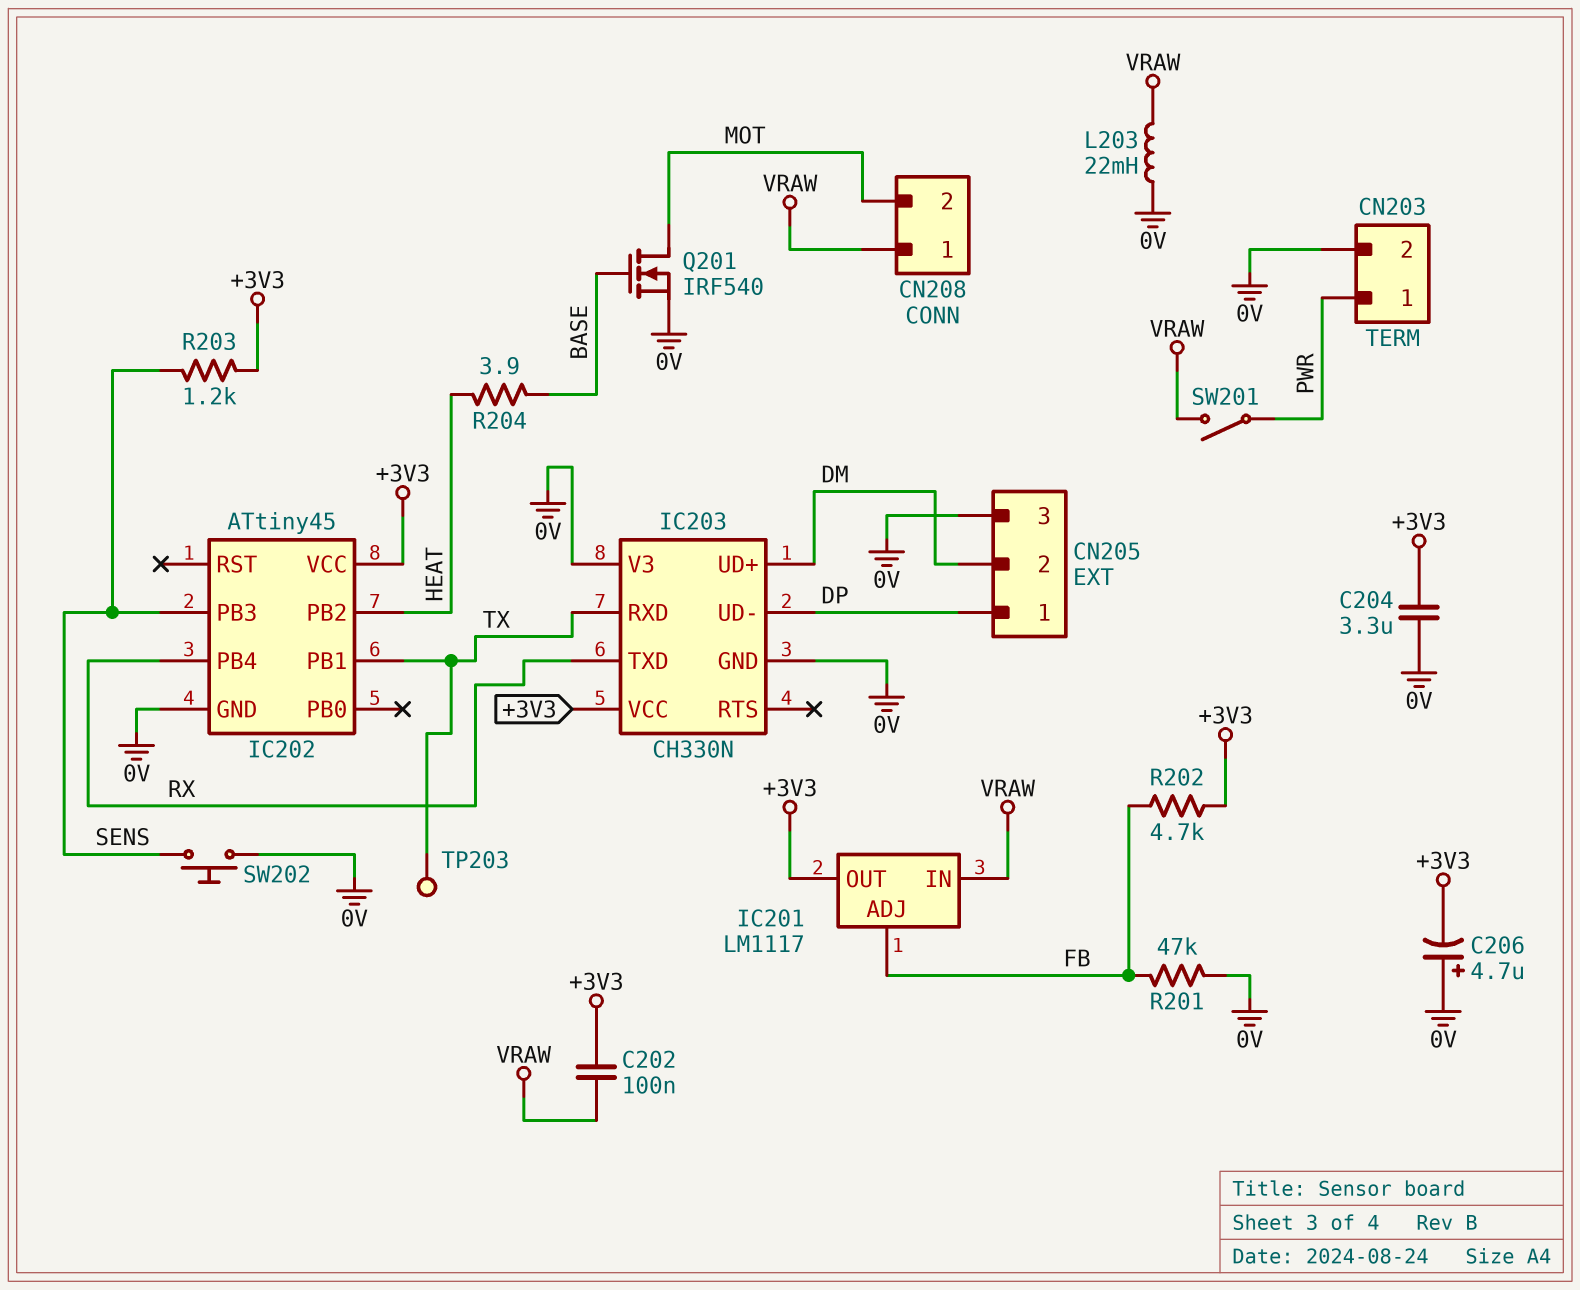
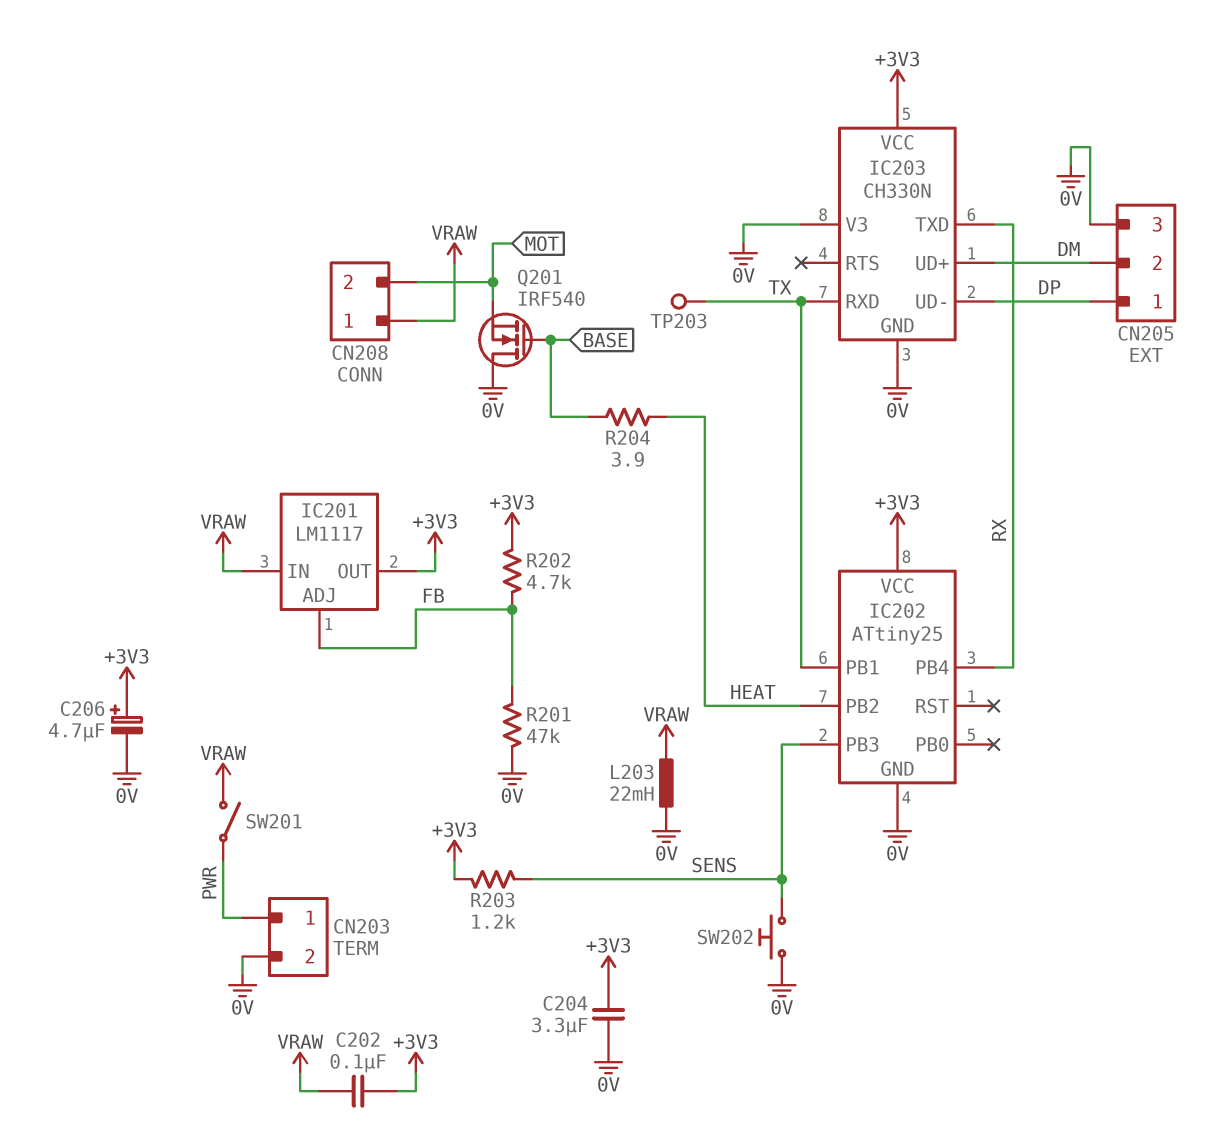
C206: 4.7uF (plus 0V, minus +3V3) -> 4.7uF (plus +3V3, minus 0V)
IC202: ATtiny45 -> ATtiny25
Q201: NMOS IRF540 (G BASE, D MOT, S 0V) -> NMOS IRF540 (G BASE, D 0V, S MOT)

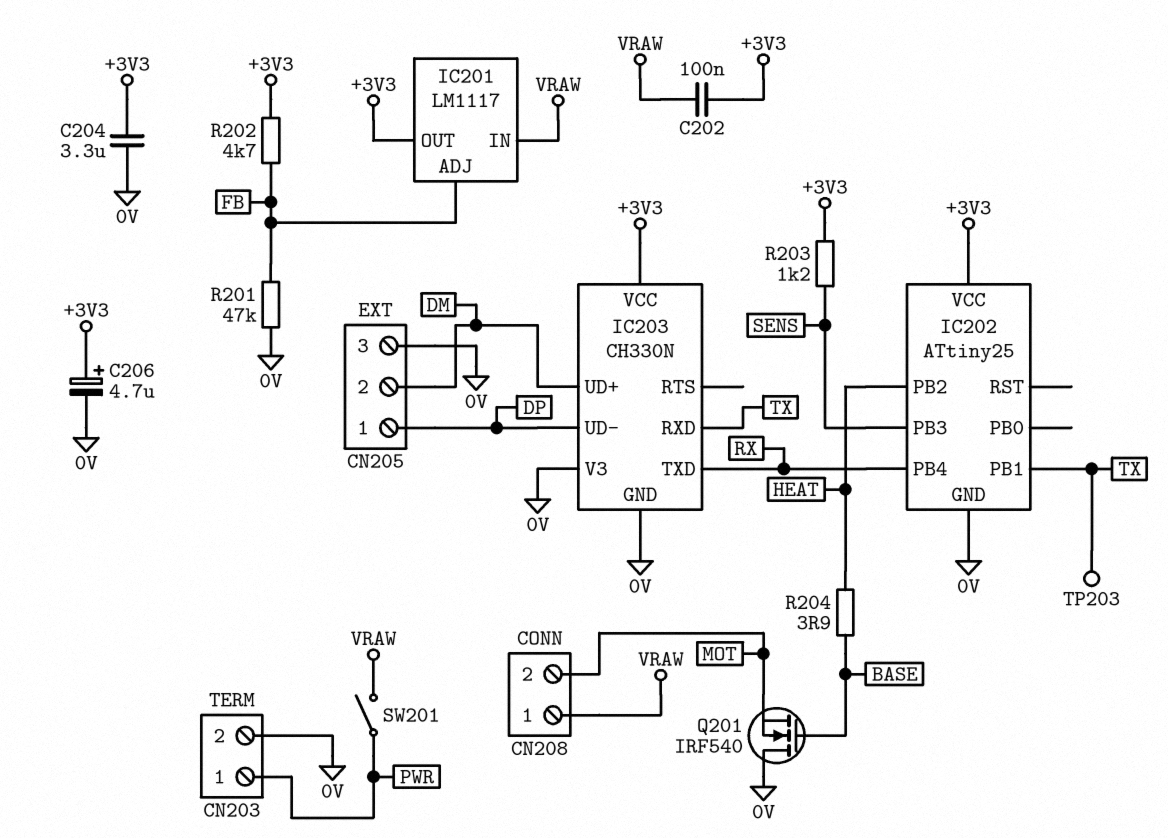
L203: 22mH (0V, VRAW) -> none
SW202: button (0V, SENS) -> none

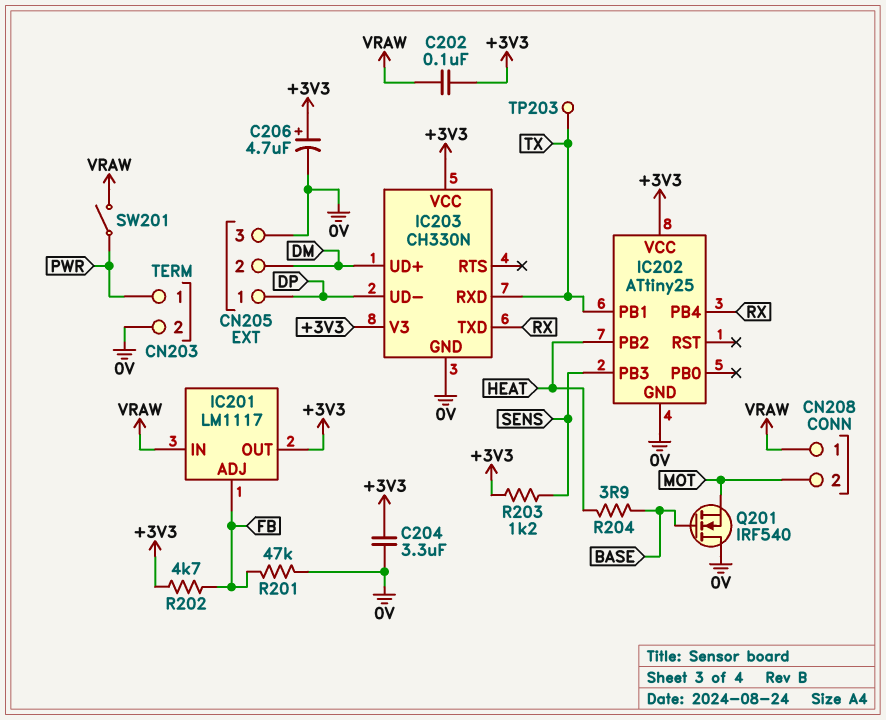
IC203 pin V3: 0V -> +3V3

